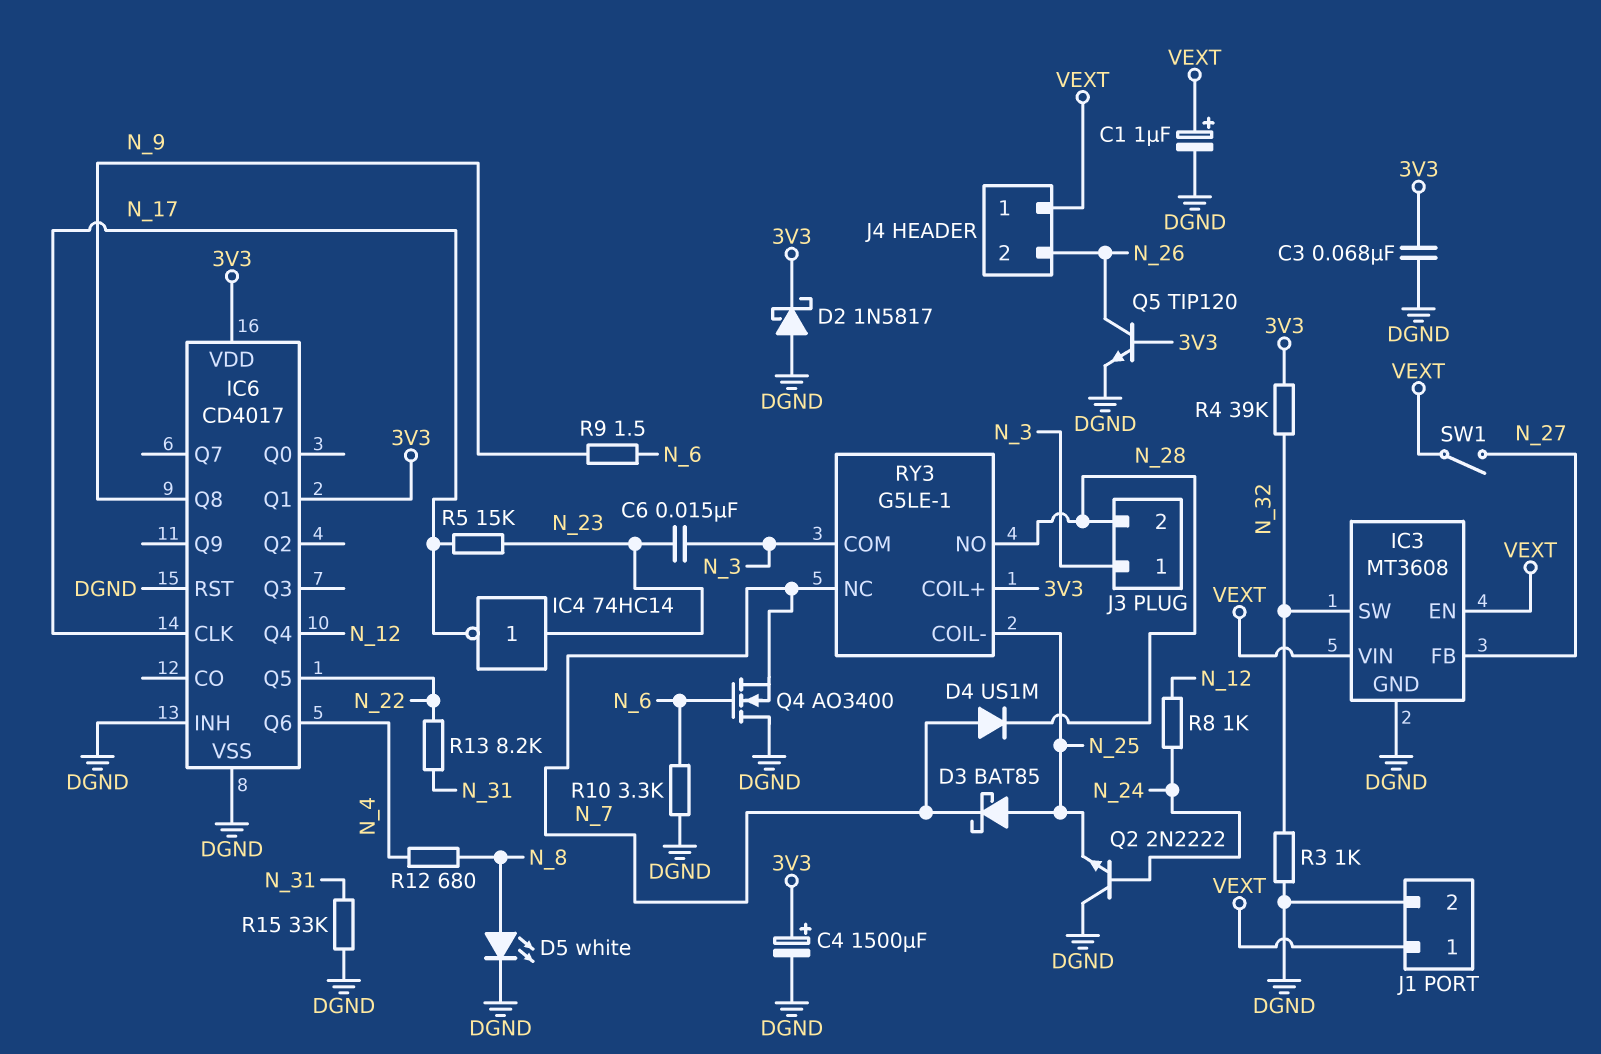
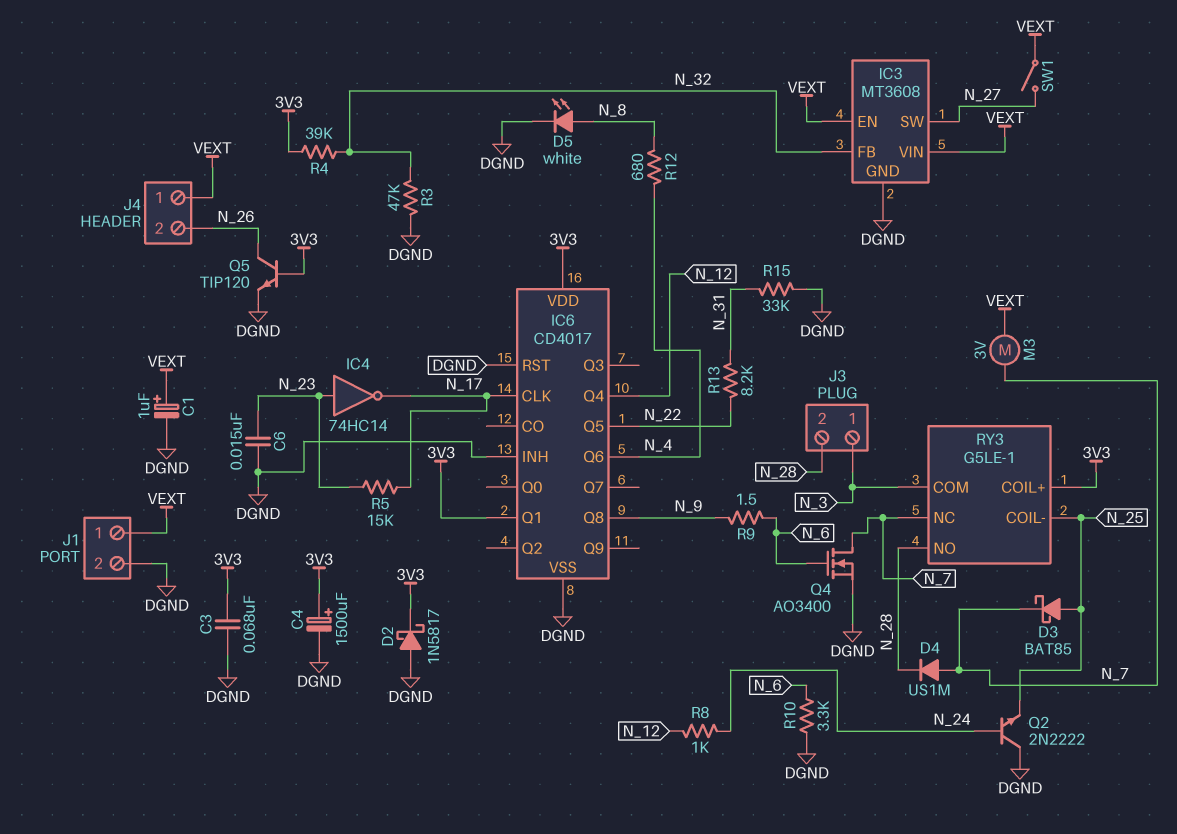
C6: 15nF (N_3, N_23) -> 15nF (DGND, N_23)
IC3 pin FB: N_27 -> N_32
IC3 pin SW: N_32 -> N_27
M3: none -> motor 3V (N_7, VEXT)
Q4: NMOS AO3400 (G N_6, D DGND, S N_7) -> NMOS AO3400 (G N_6, D N_7, S DGND)
R3: 1k (DGND, N_32) -> 47k (DGND, N_32)

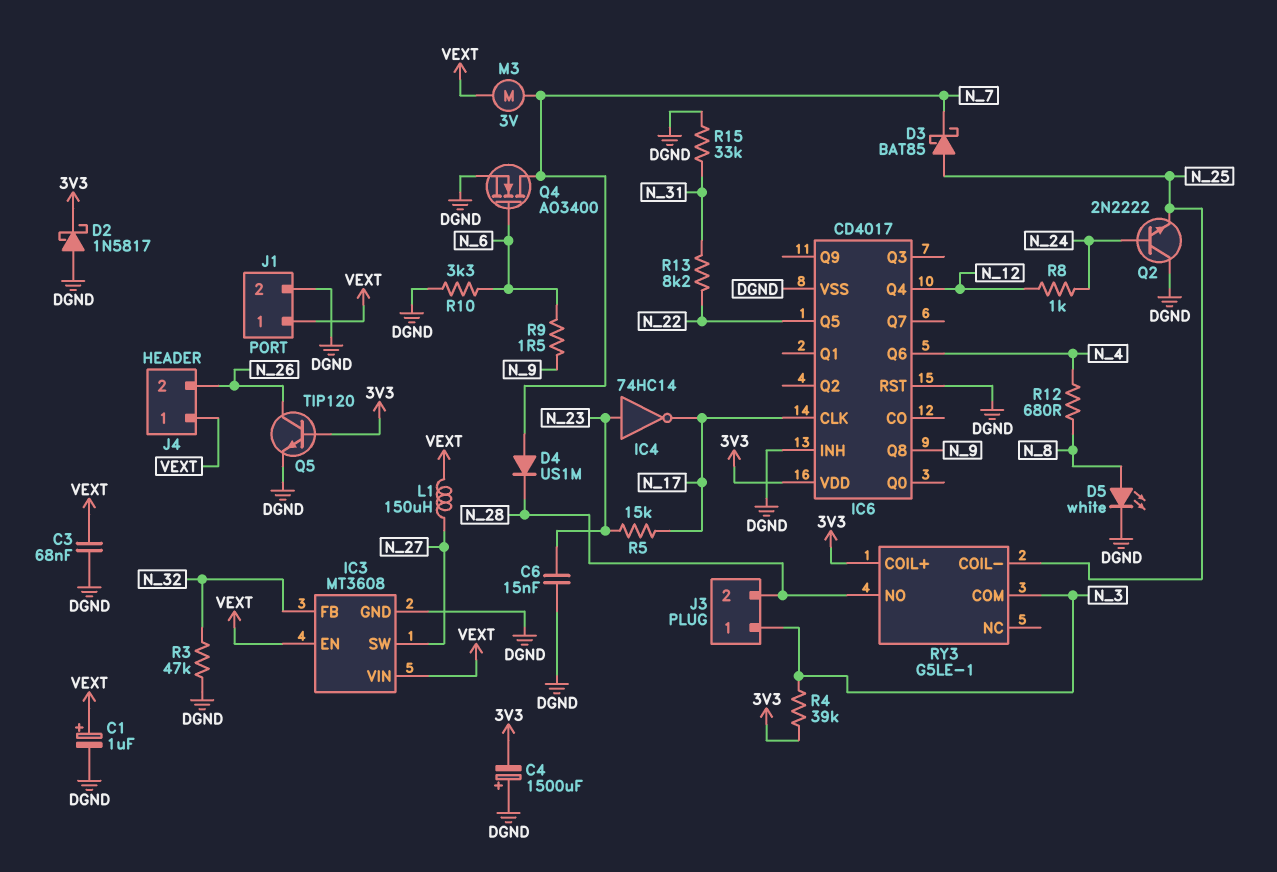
C3: 68nF (3V3, DGND) -> 68nF (DGND, VEXT)
C4: 1500uF (plus 3V3, minus DGND) -> 1500uF (plus DGND, minus 3V3)
IC6 pin Q1: 3V3 -> none
L1: none -> 150uH (N_27, VEXT)
R4: 39k (3V3, N_32) -> 39k (3V3, N_3)
RY3 pin NC: N_7 -> none
SW1: switch (N_27, VEXT) -> none

